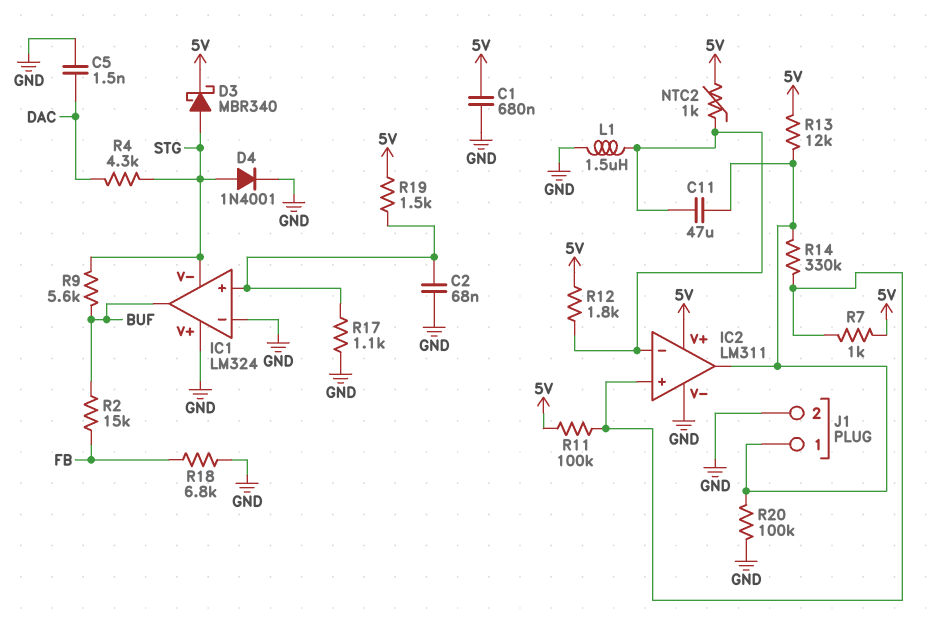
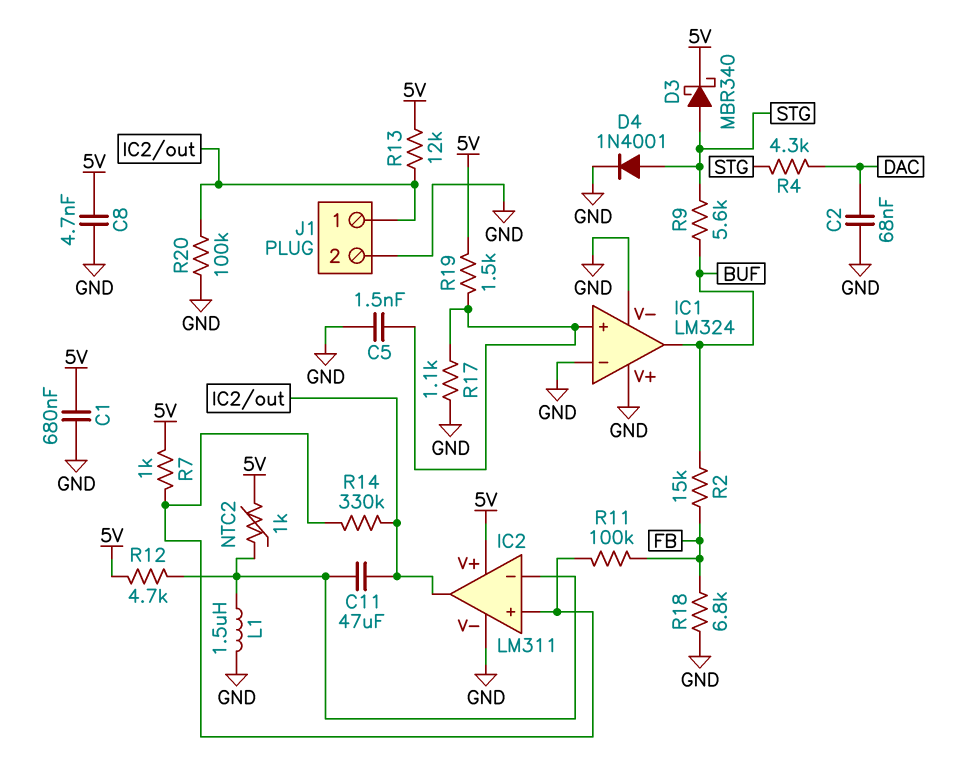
C2: 68nF (GND, IC1/in+) -> 68nF (DAC, GND)
C5: 1.5nF (DAC, GND) -> 1.5nF (GND, IC1/in+)
C8: none -> 4.7nF (5V, GND)
IC1 pin V-: STG -> GND
R11: 100k (5V, IC2/in+) -> 100k (FB, IC2/in+)
R12: 1.8k (5V, IC2/in-) -> 4.7k (5V, IC2/in-)

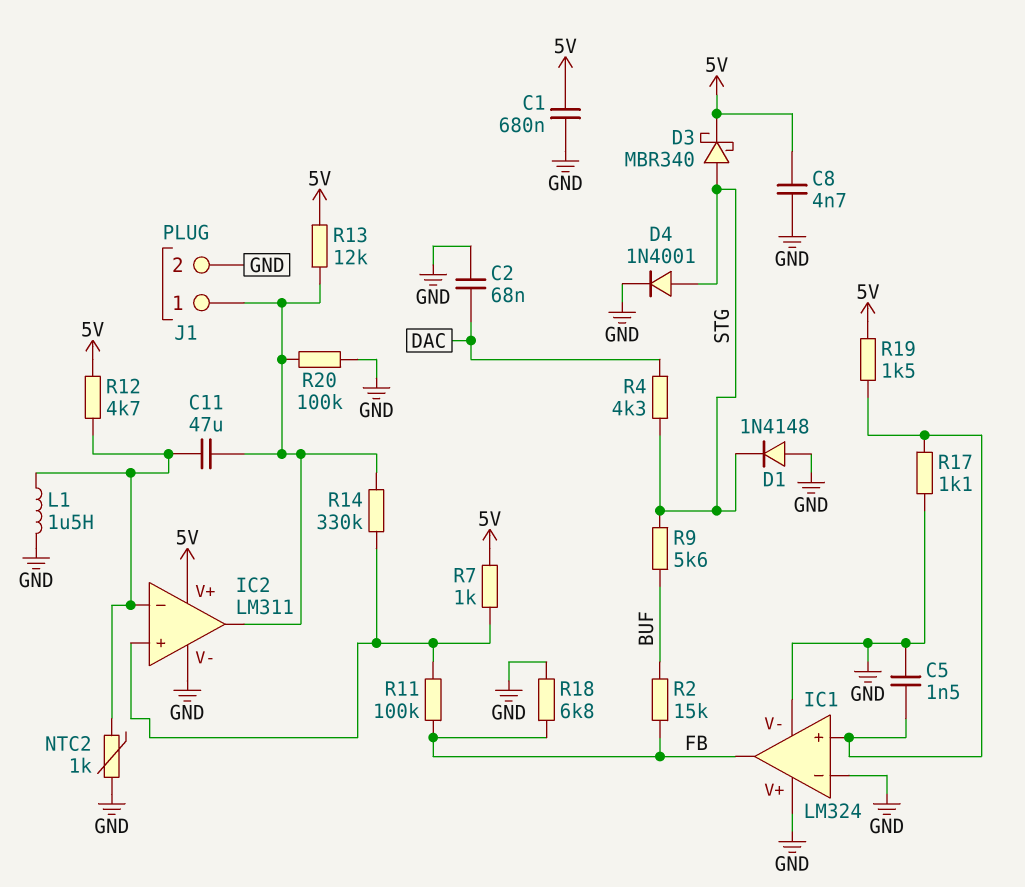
D1: none -> diode 1N4148 (A GND, K STG)
IC1 pin out: BUF -> FB
NTC2: 1k (5V, IC2/in-) -> 1k (GND, IC2/in-)

